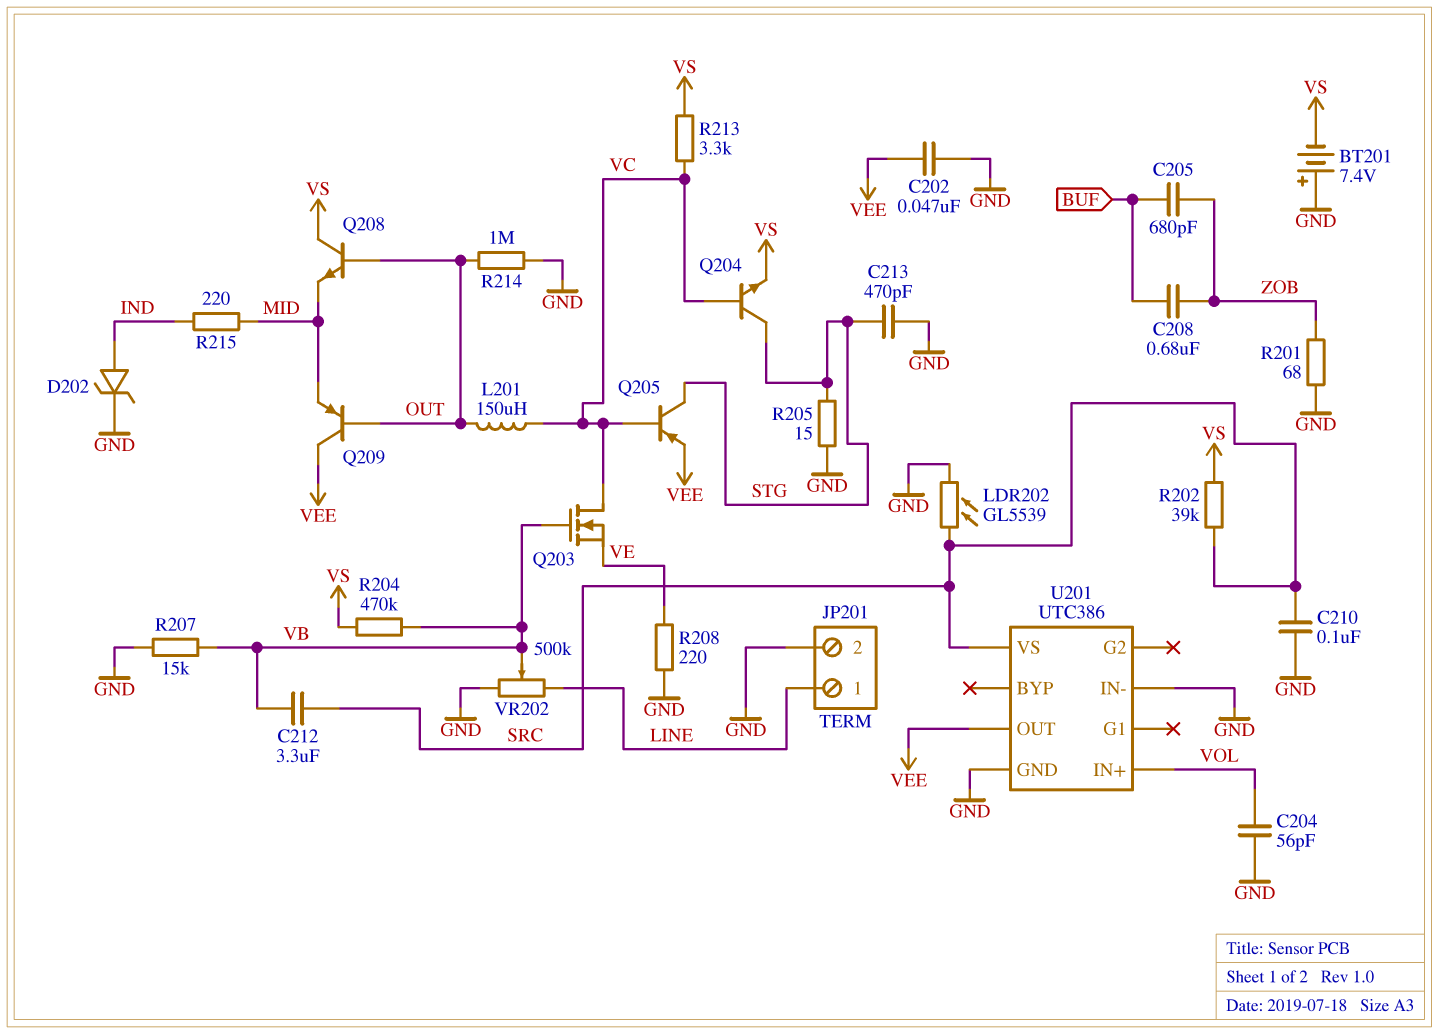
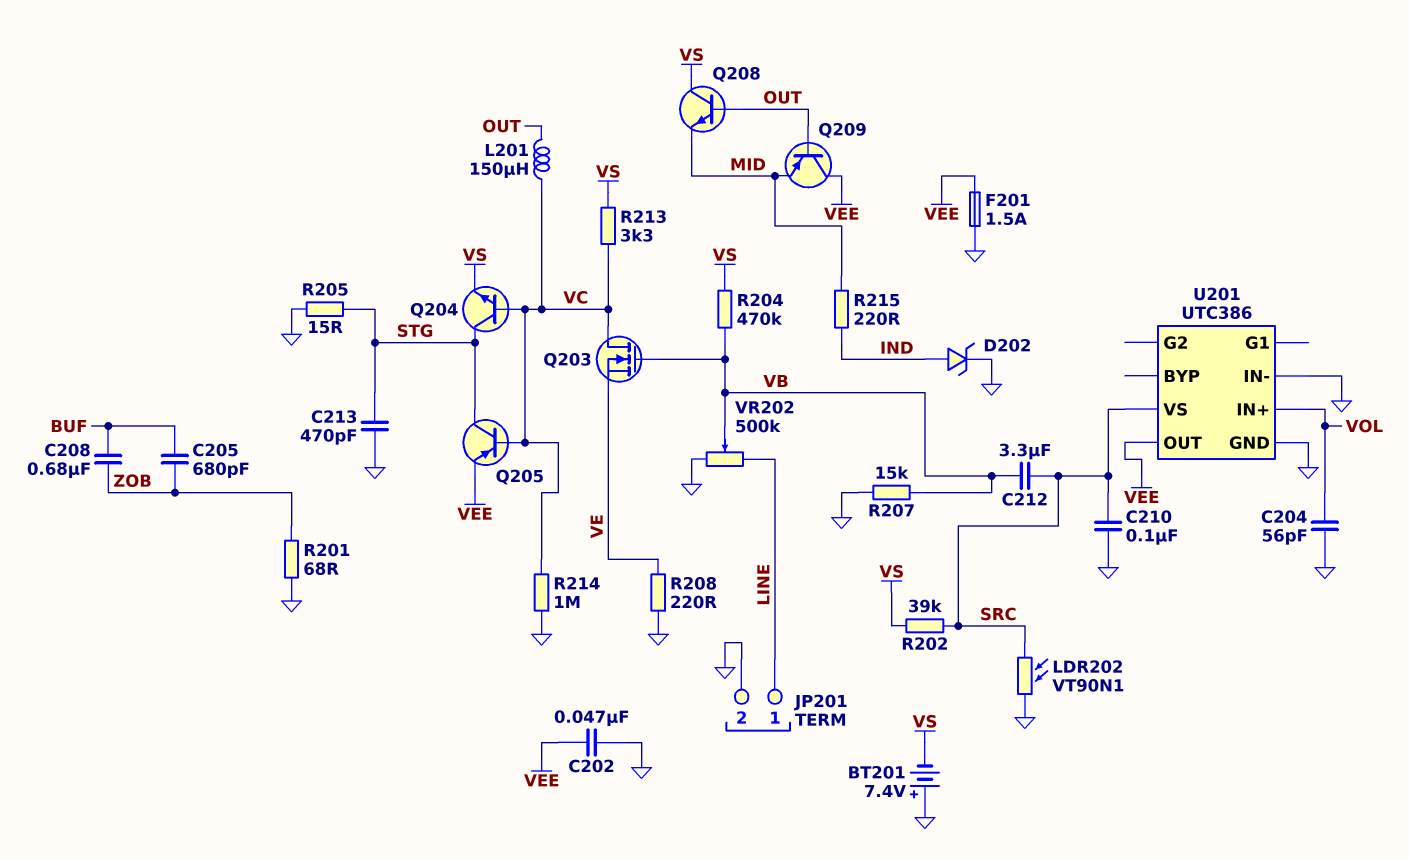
F201: none -> 1.5A (GND, VEE)
LDR202: GL5539 (GND, SRC) -> VT90N1 (GND, SRC)
R214: 1M (GND, OUT) -> 1M (GND, VC)

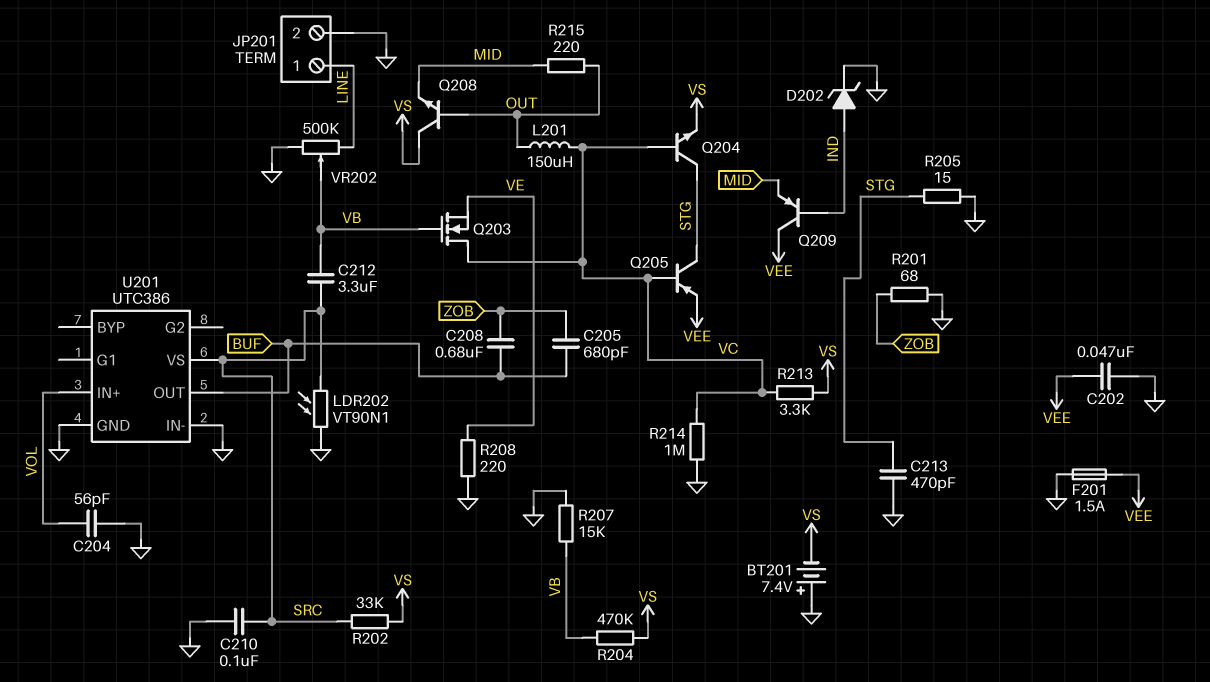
Q209: PNP (B OUT, C VEE, E MID) -> PNP (B IND, C VEE, E MID)
R202: 39k (SRC, VS) -> 33k (SRC, VS)
R215: 220 (IND, MID) -> 220 (MID, OUT)
U201 pin OUT: VEE -> BUF

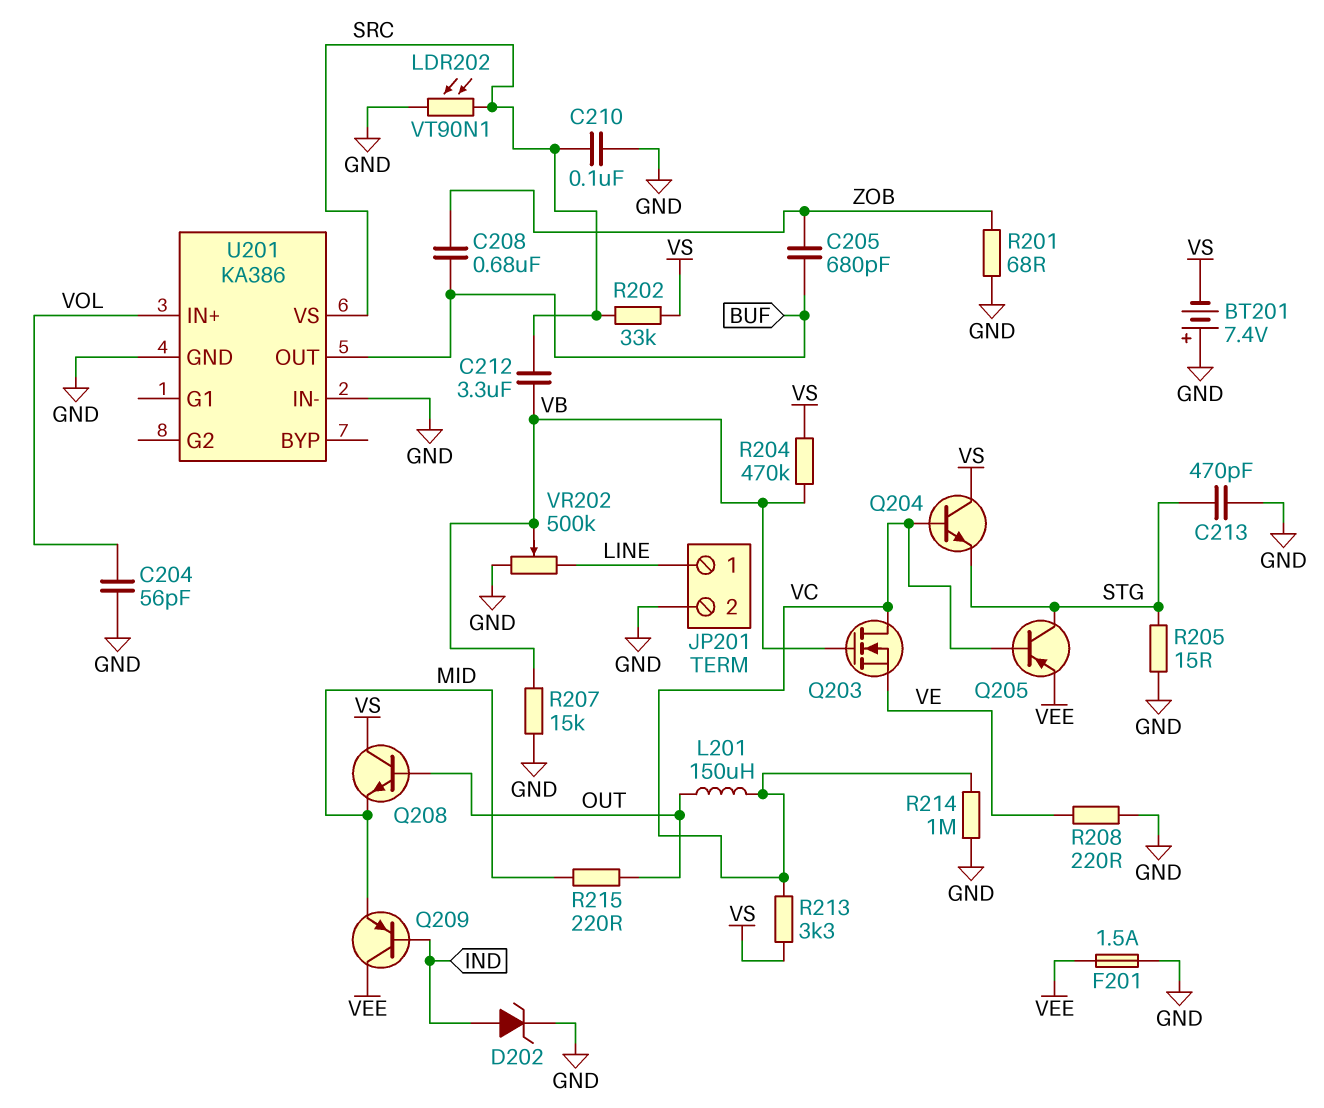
C202: 47nF (GND, VEE) -> none
Q204: NPN (B VC, C STG, E VS) -> NPN (B VC, C VS, E STG)
U201: UTC386 -> KA386

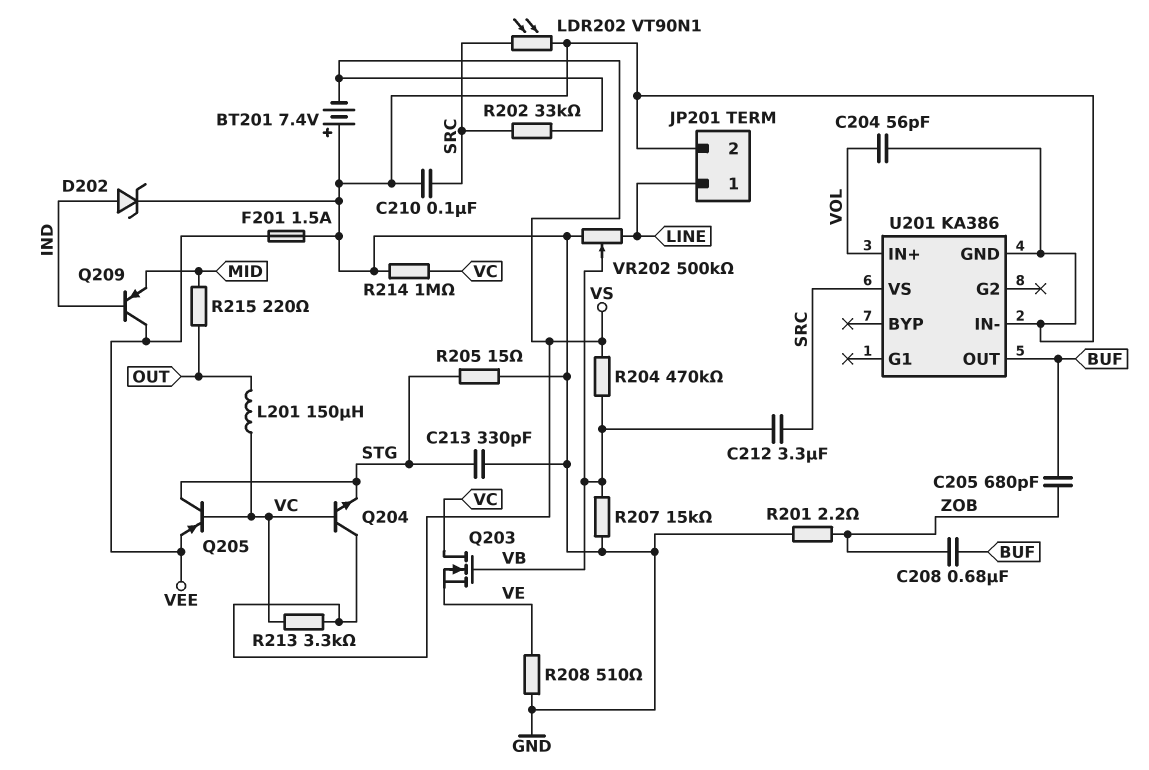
C213: 470pF (GND, STG) -> 330pF (GND, STG)
Q208: NPN (B OUT, C VS, E MID) -> none
R201: 68 (GND, ZOB) -> 2.2 (GND, ZOB)
R208: 220 (GND, VE) -> 510 (GND, VE)

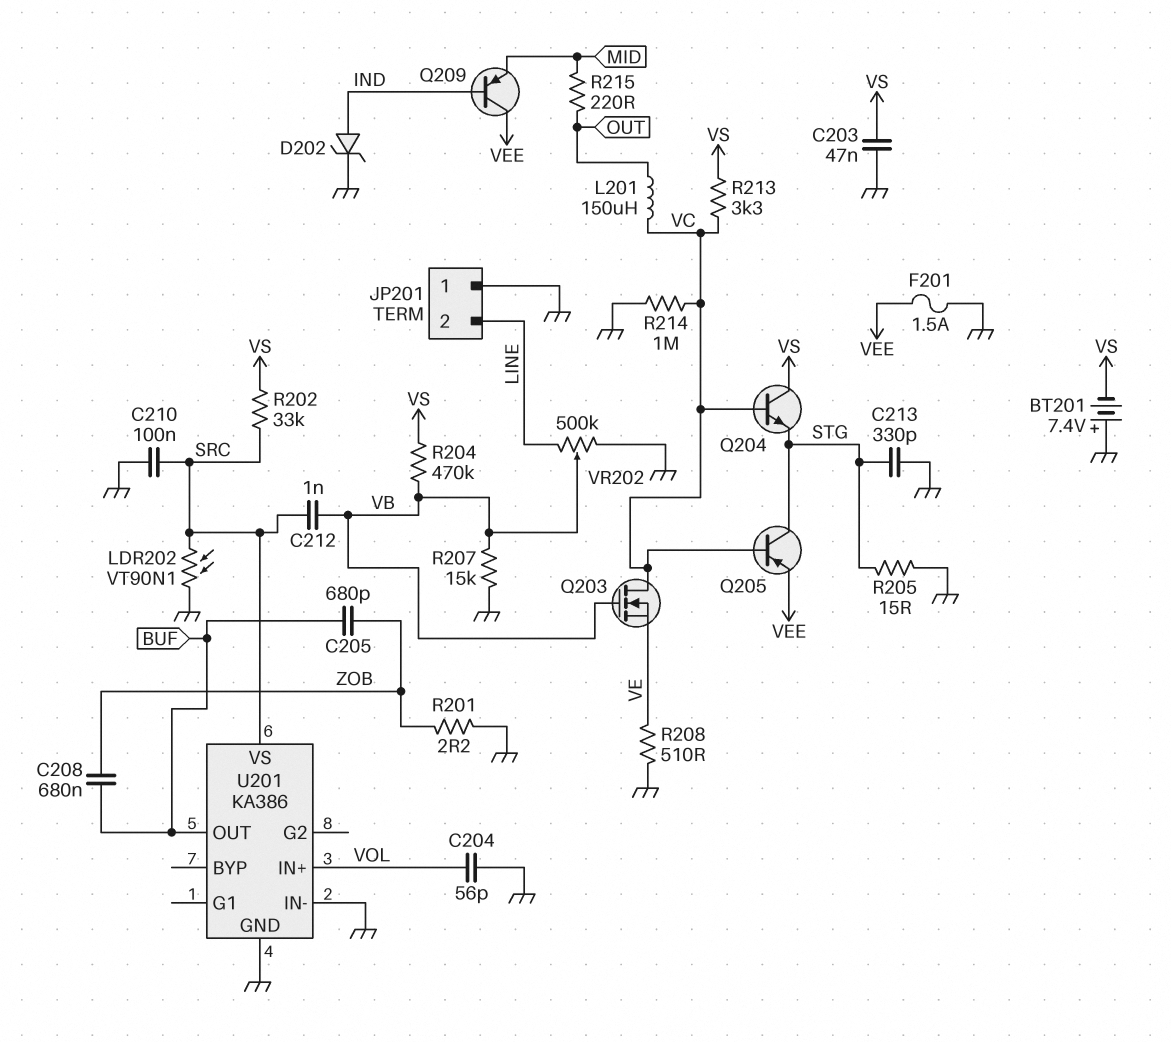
C203: none -> 47nF (GND, VS)
C212: 3.3uF (SRC, VB) -> 1nF (SRC, VB)
JP201 pin 1: LINE -> GND
JP201 pin 2: GND -> LINE

